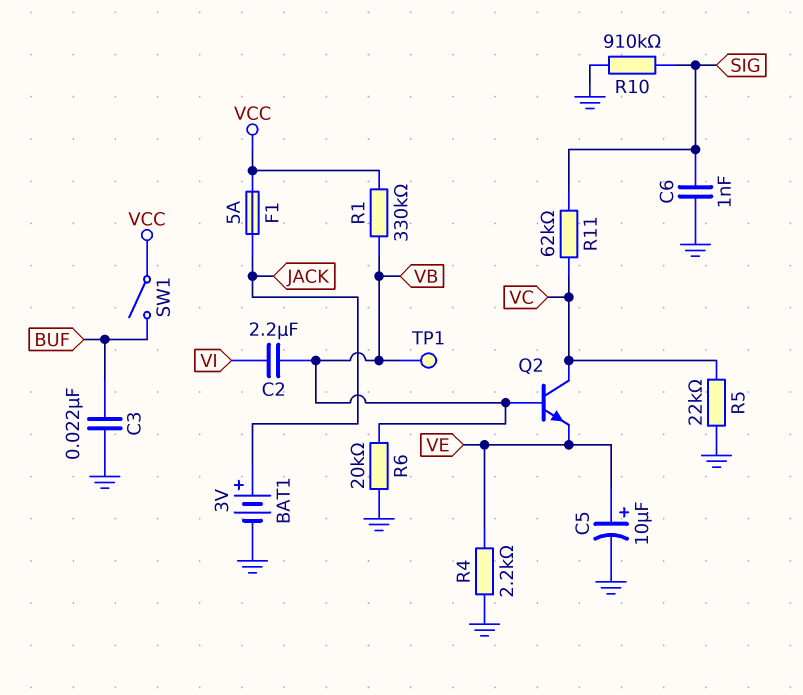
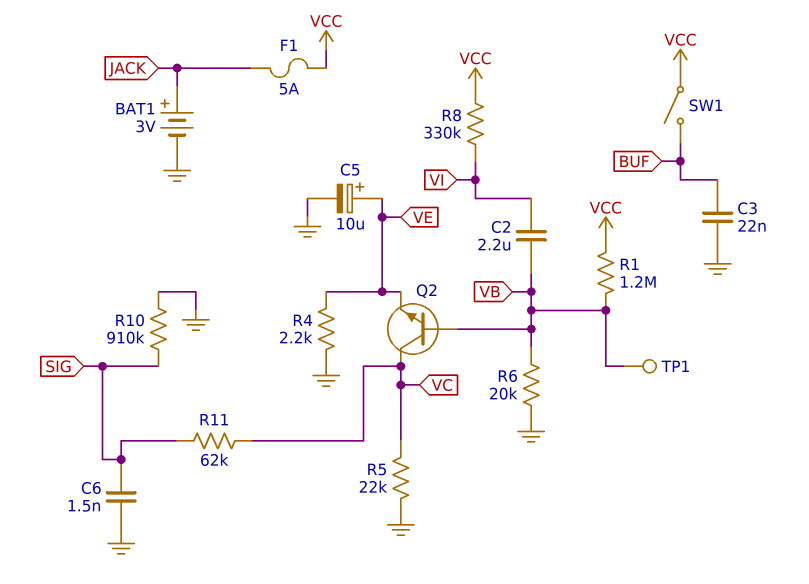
C6: 1nF (GND, SIG) -> 1.5nF (GND, SIG)
R1: 330k (VB, VCC) -> 1.2M (VB, VCC)
R8: none -> 330k (VCC, VI)

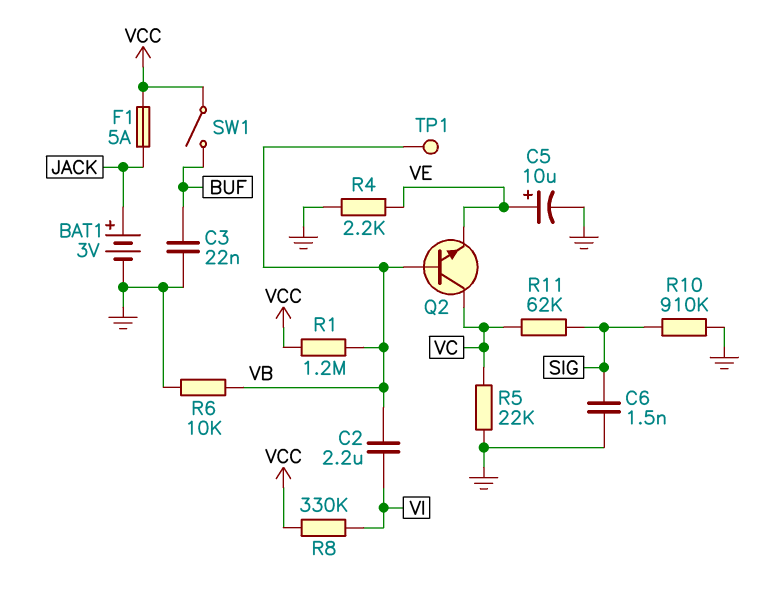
R6: 20k (GND, VB) -> 10k (GND, VB)

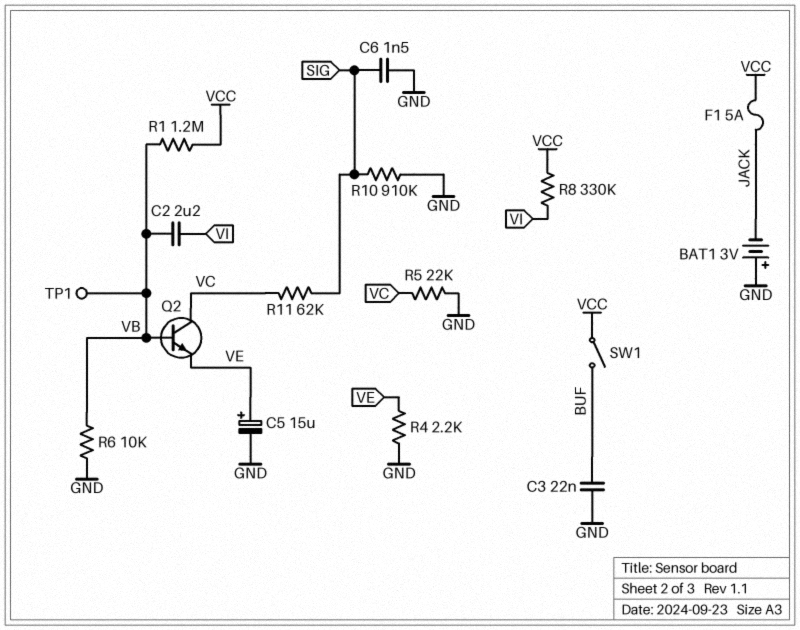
BAT1: 3V (plus JACK, minus GND) -> 3V (plus GND, minus JACK)
C5: 10uF (plus VE, minus GND) -> 15uF (plus VE, minus GND)

